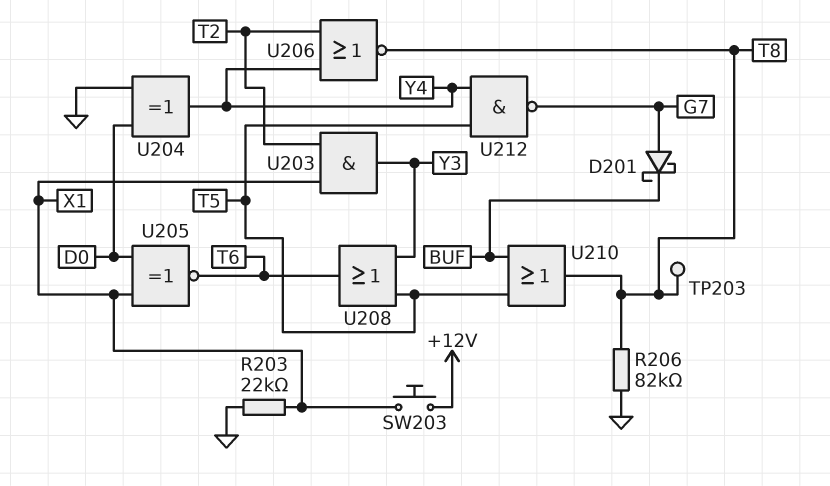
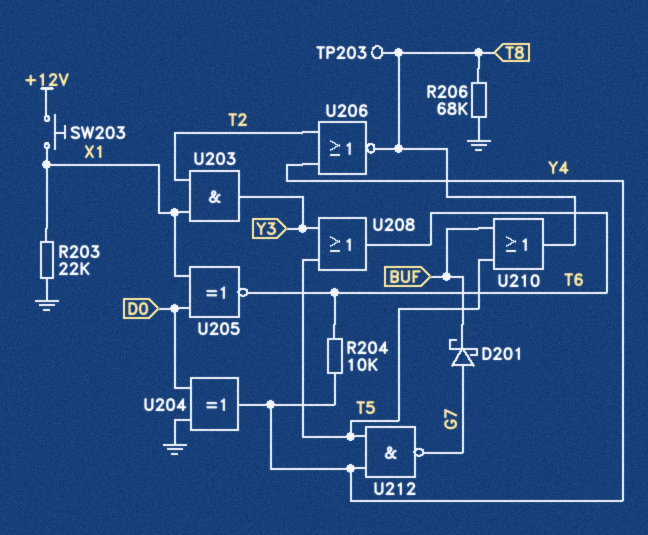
R204: none -> 10k (T6, Y4)
R206: 82k (GND, T8) -> 68k (GND, T8)

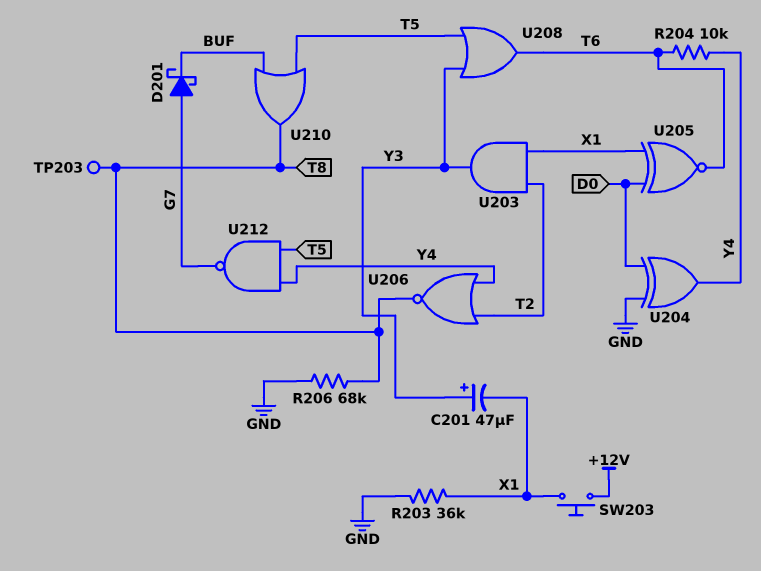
C201: none -> 47uF (plus Y3, minus X1)
R203: 22k (GND, X1) -> 36k (GND, X1)

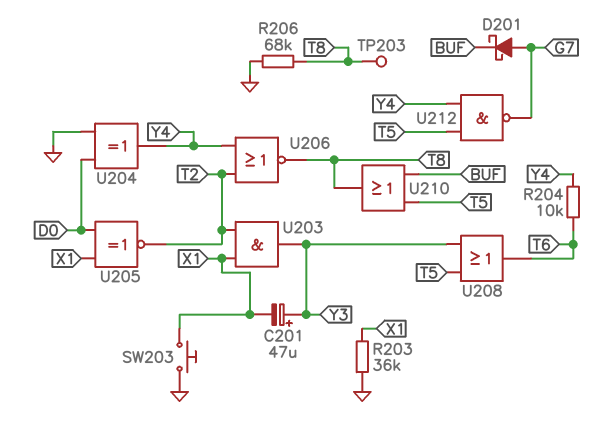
SW203: button (+12V, X1) -> button (GND, X1)
U205: XNOR (in D0, in X1, out T6) -> XNOR (in D0, in X1, out T2)

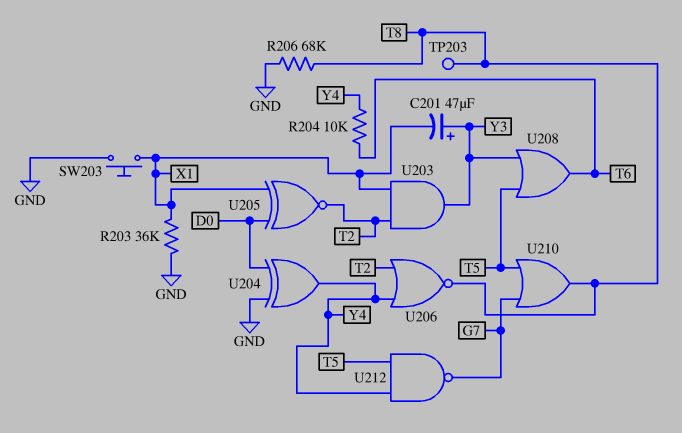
D201: schottky (A G7, K BUF) -> none
U210: OR (in BUF, in T5, out T8) -> OR (in G7, in T5, out T8)

